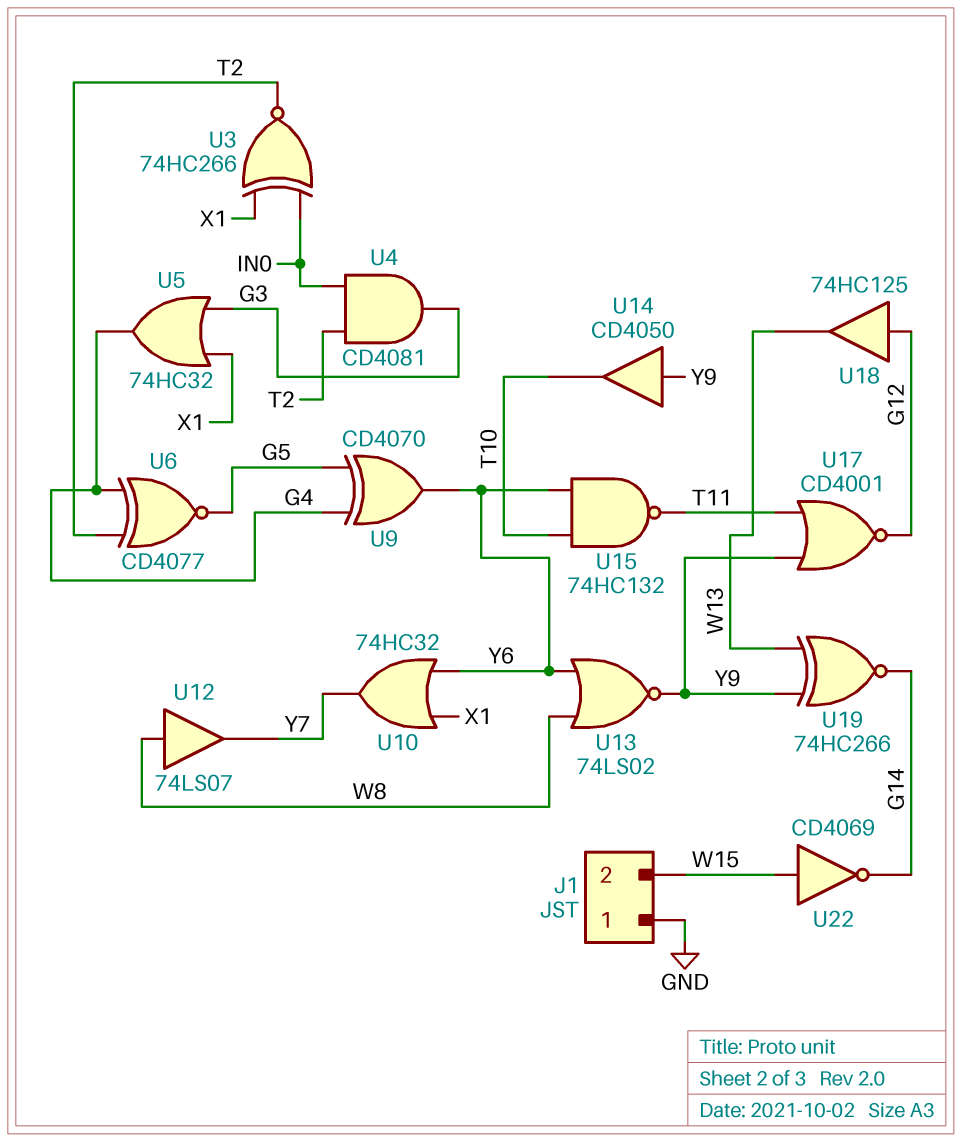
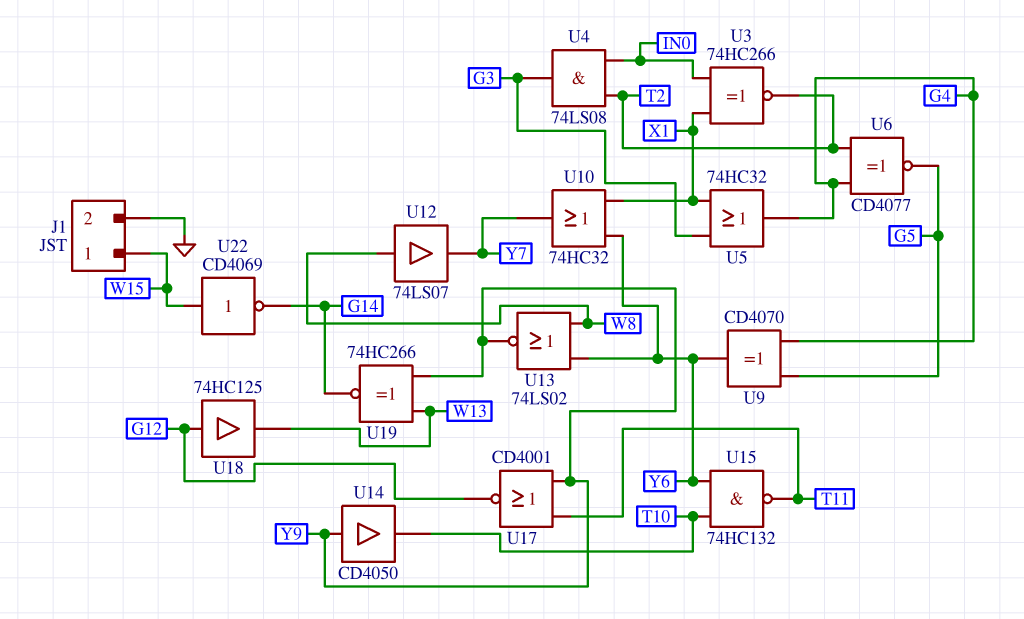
J1 pin 1: GND -> W15
J1 pin 2: W15 -> GND
U4: AND CD4081 (in IN0, in T2, out G3) -> AND 74LS08 (in IN0, in T2, out G3)

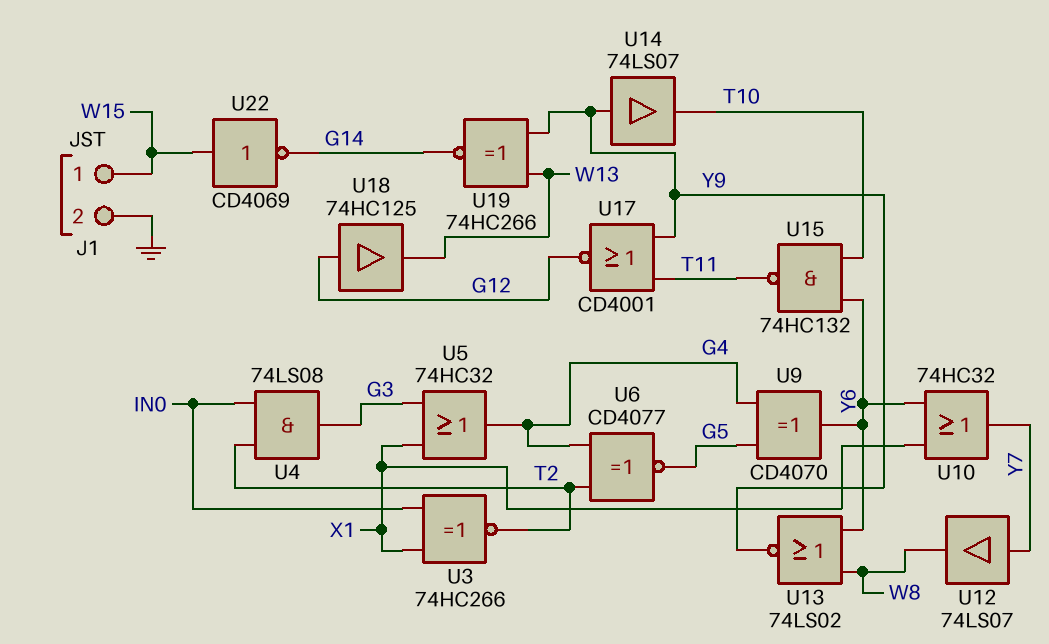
U12: buffer 74LS07 (in W8, out Y7) -> buffer 74LS07 (in Y7, out W8)
U14: buffer CD4050 (in Y9, out T10) -> buffer 74LS07 (in Y9, out T10)

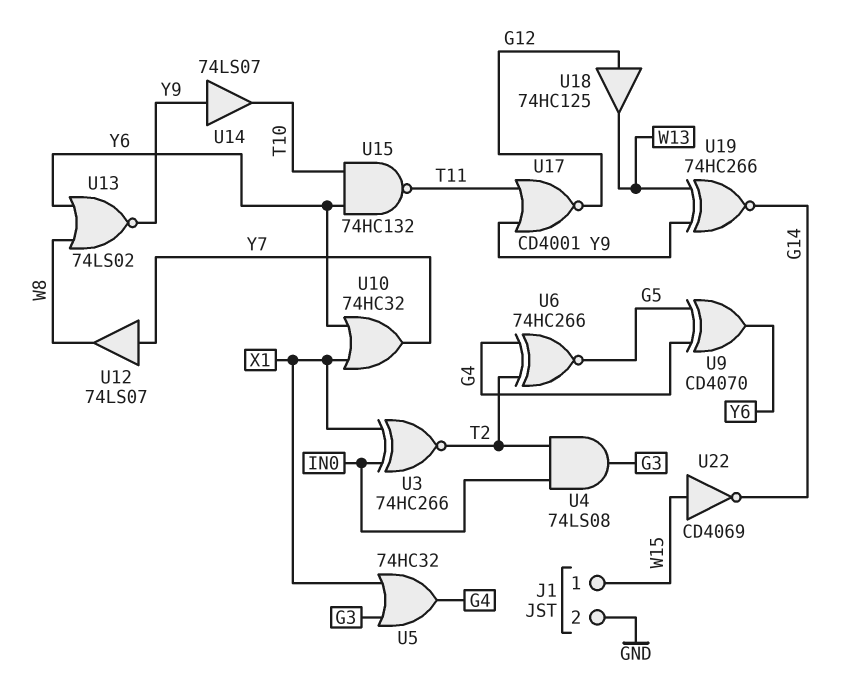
U6: XNOR CD4077 (in G4, in T2, out G5) -> XNOR 74HC266 (in G4, in T2, out G5)

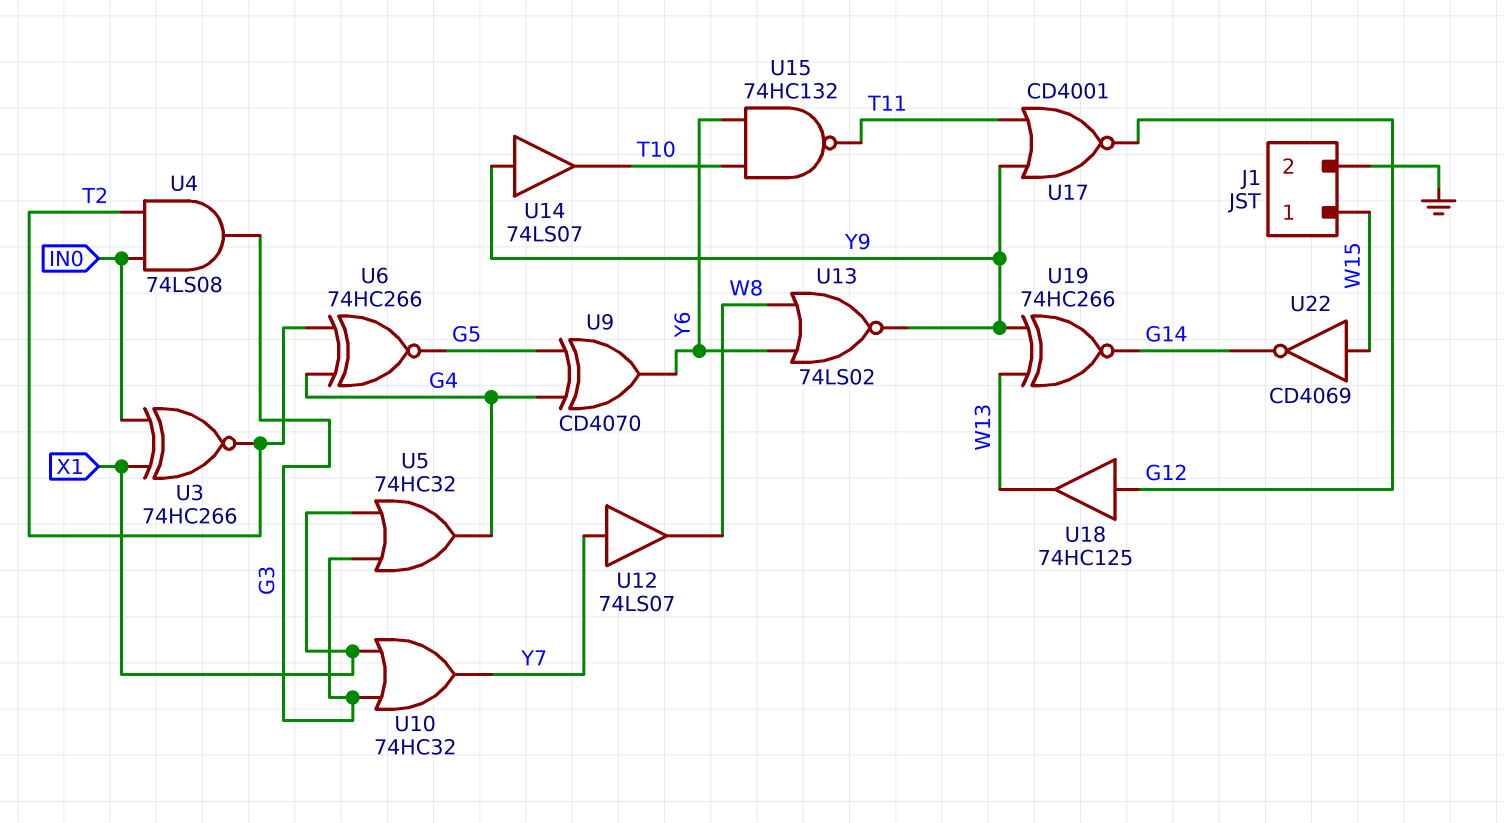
U10: OR 74HC32 (in X1, in Y6, out Y7) -> OR 74HC32 (in G3, in X1, out Y7)

